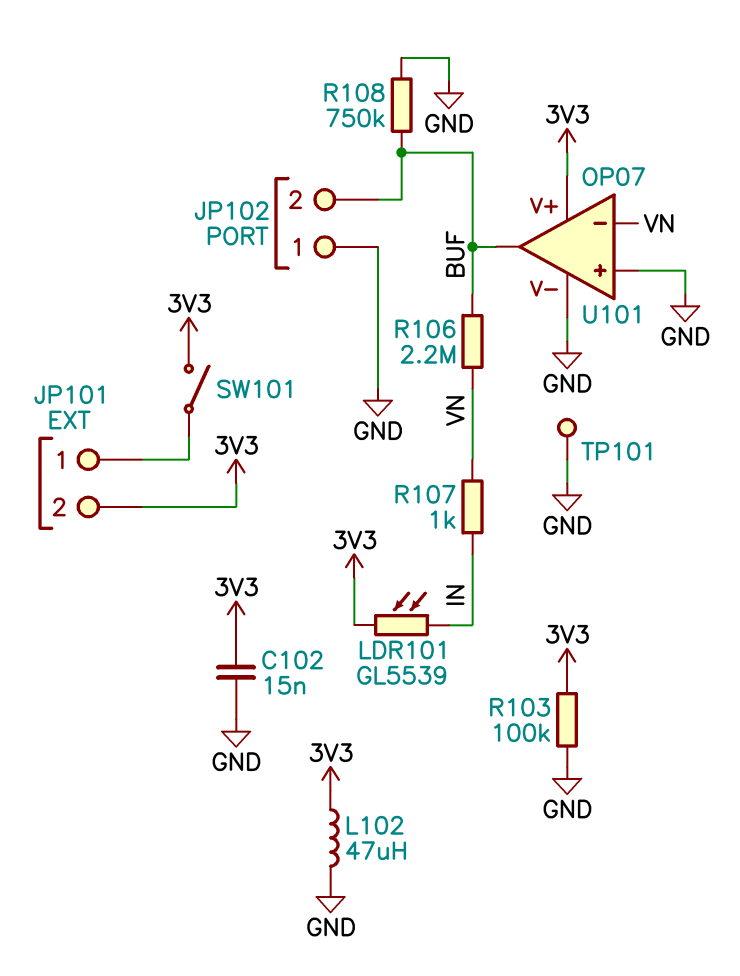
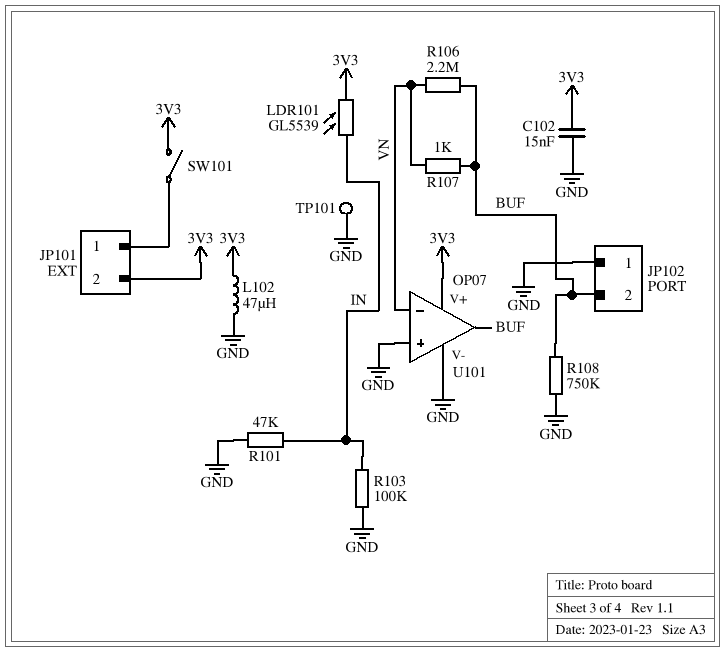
R101: none -> 47k (GND, IN)
R103: 100k (3V3, GND) -> 100k (GND, IN)
R107: 1k (IN, VN) -> 1k (BUF, VN)

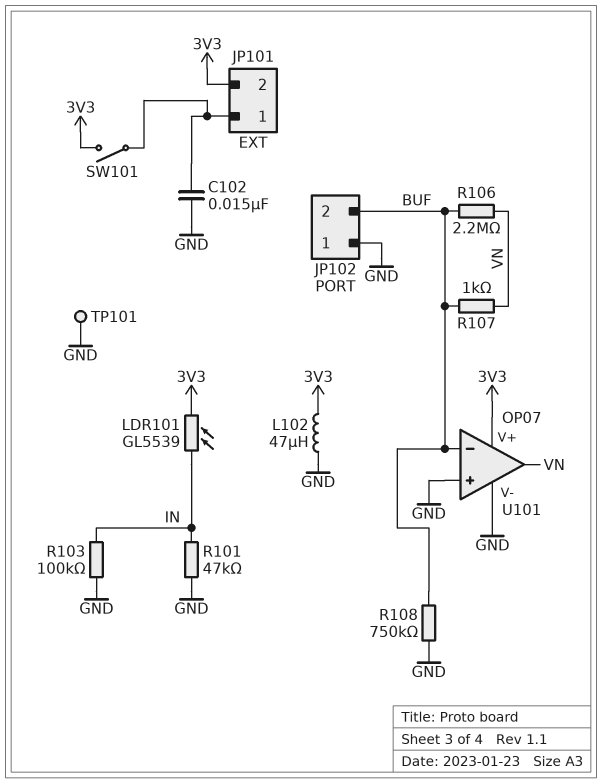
C102: 15nF (3V3, GND) -> 15nF (GND, JP101/1)
U101 pin in-: VN -> BUF
U101 pin out: BUF -> VN

